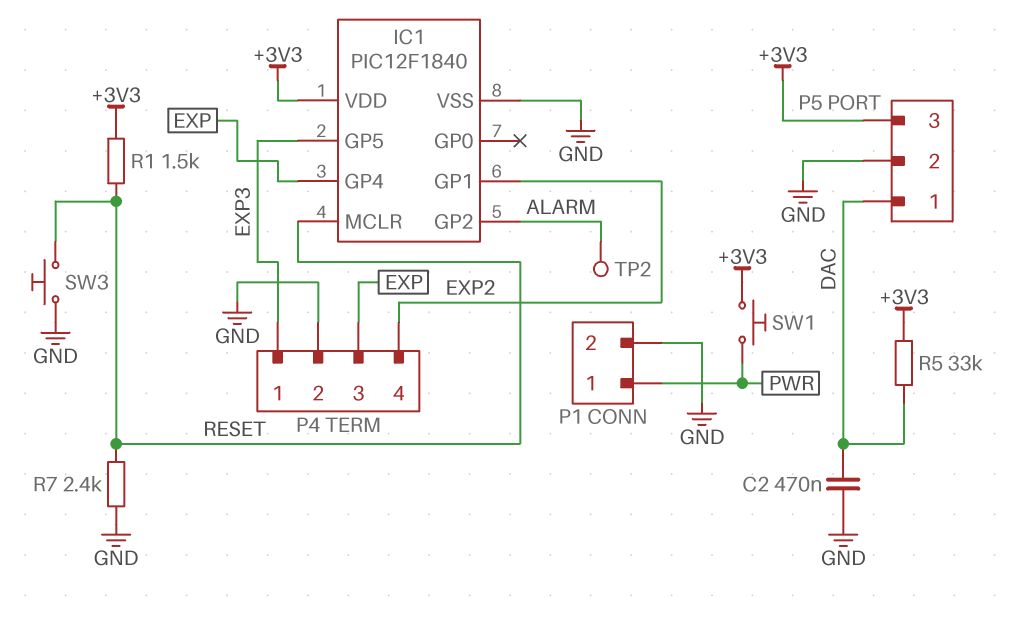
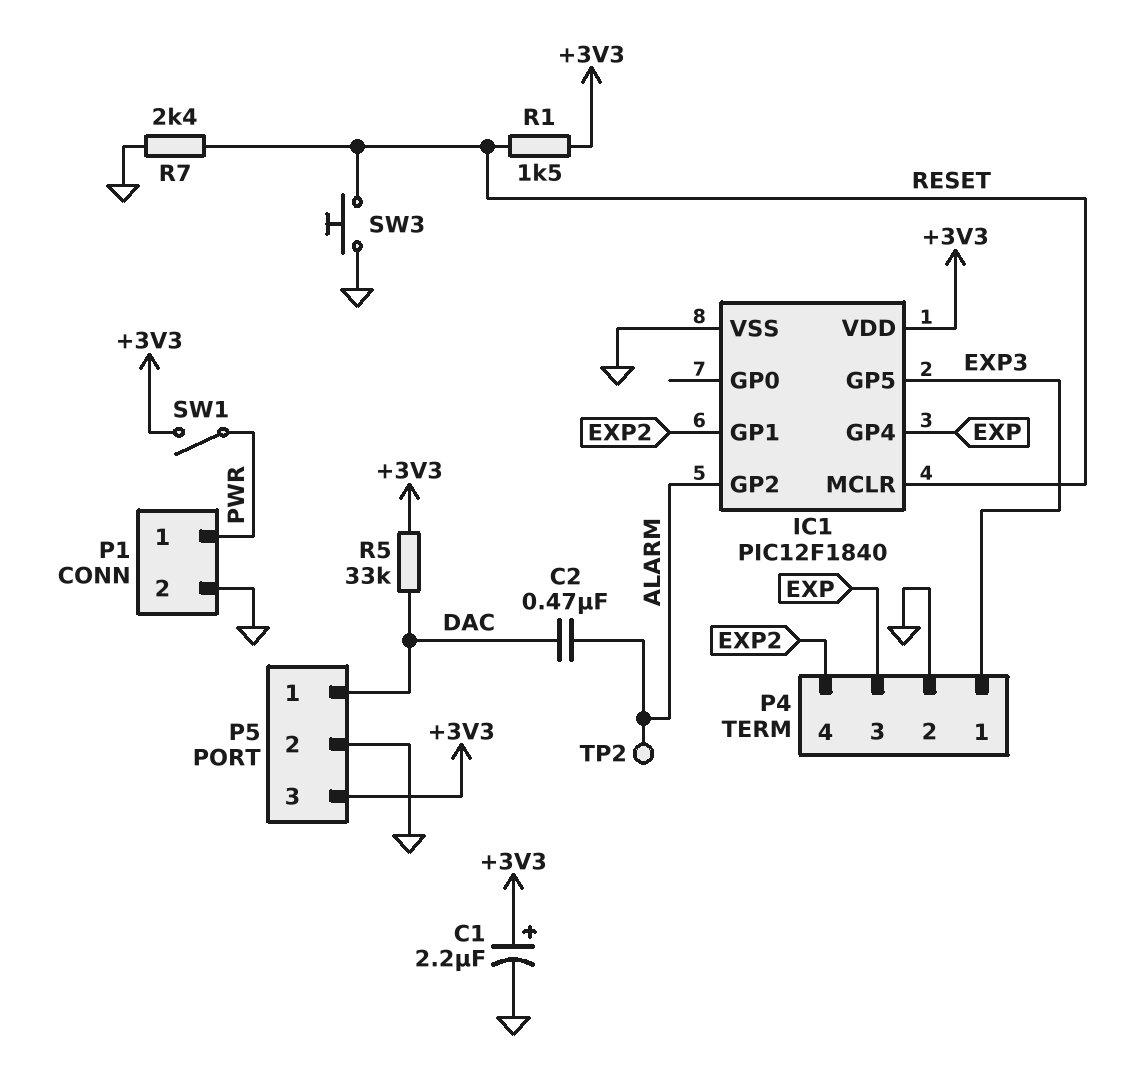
C1: none -> 2.2uF (plus +3V3, minus GND)
C2: 470nF (DAC, GND) -> 470nF (ALARM, DAC)
SW1: button (+3V3, PWR) -> switch (+3V3, PWR)

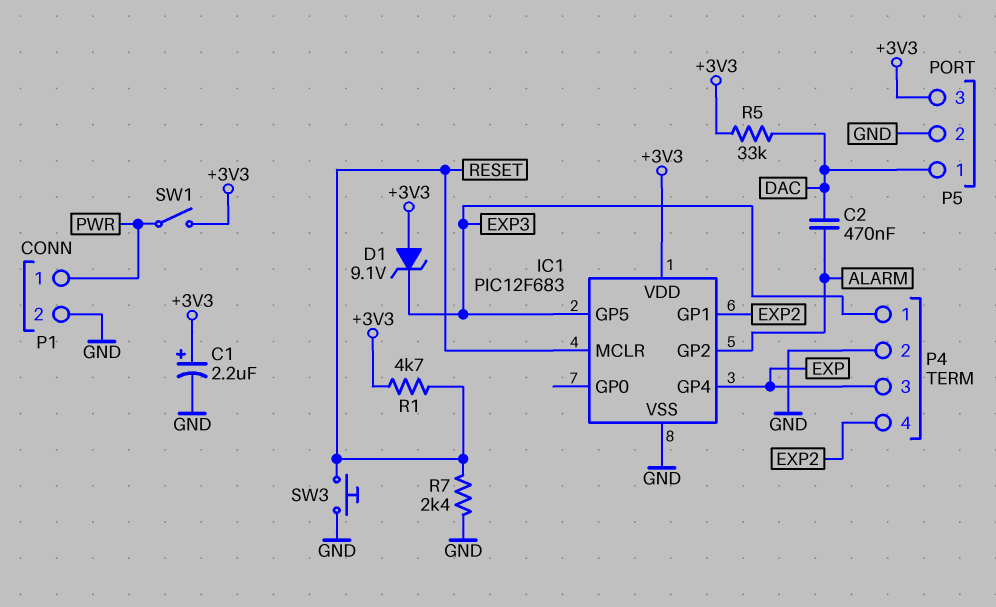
D1: none -> zener 9.1V (A +3V3, K EXP3)
IC1: PIC12F1840 -> PIC12F683
R1: 1.5k (+3V3, RESET) -> 4.7k (+3V3, RESET)
TP2: test point (ALARM) -> none

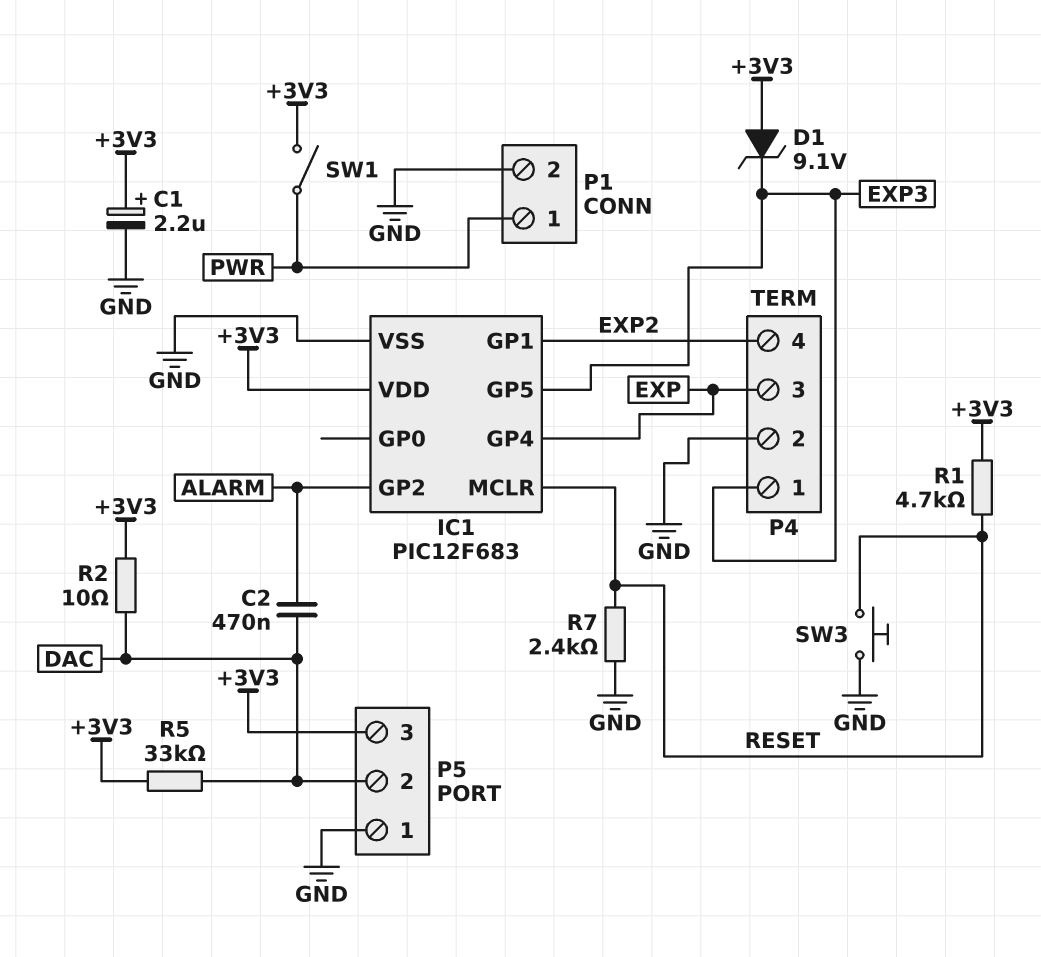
P5 pin 1: DAC -> GND
P5 pin 2: GND -> DAC
R2: none -> 10 (+3V3, DAC)

